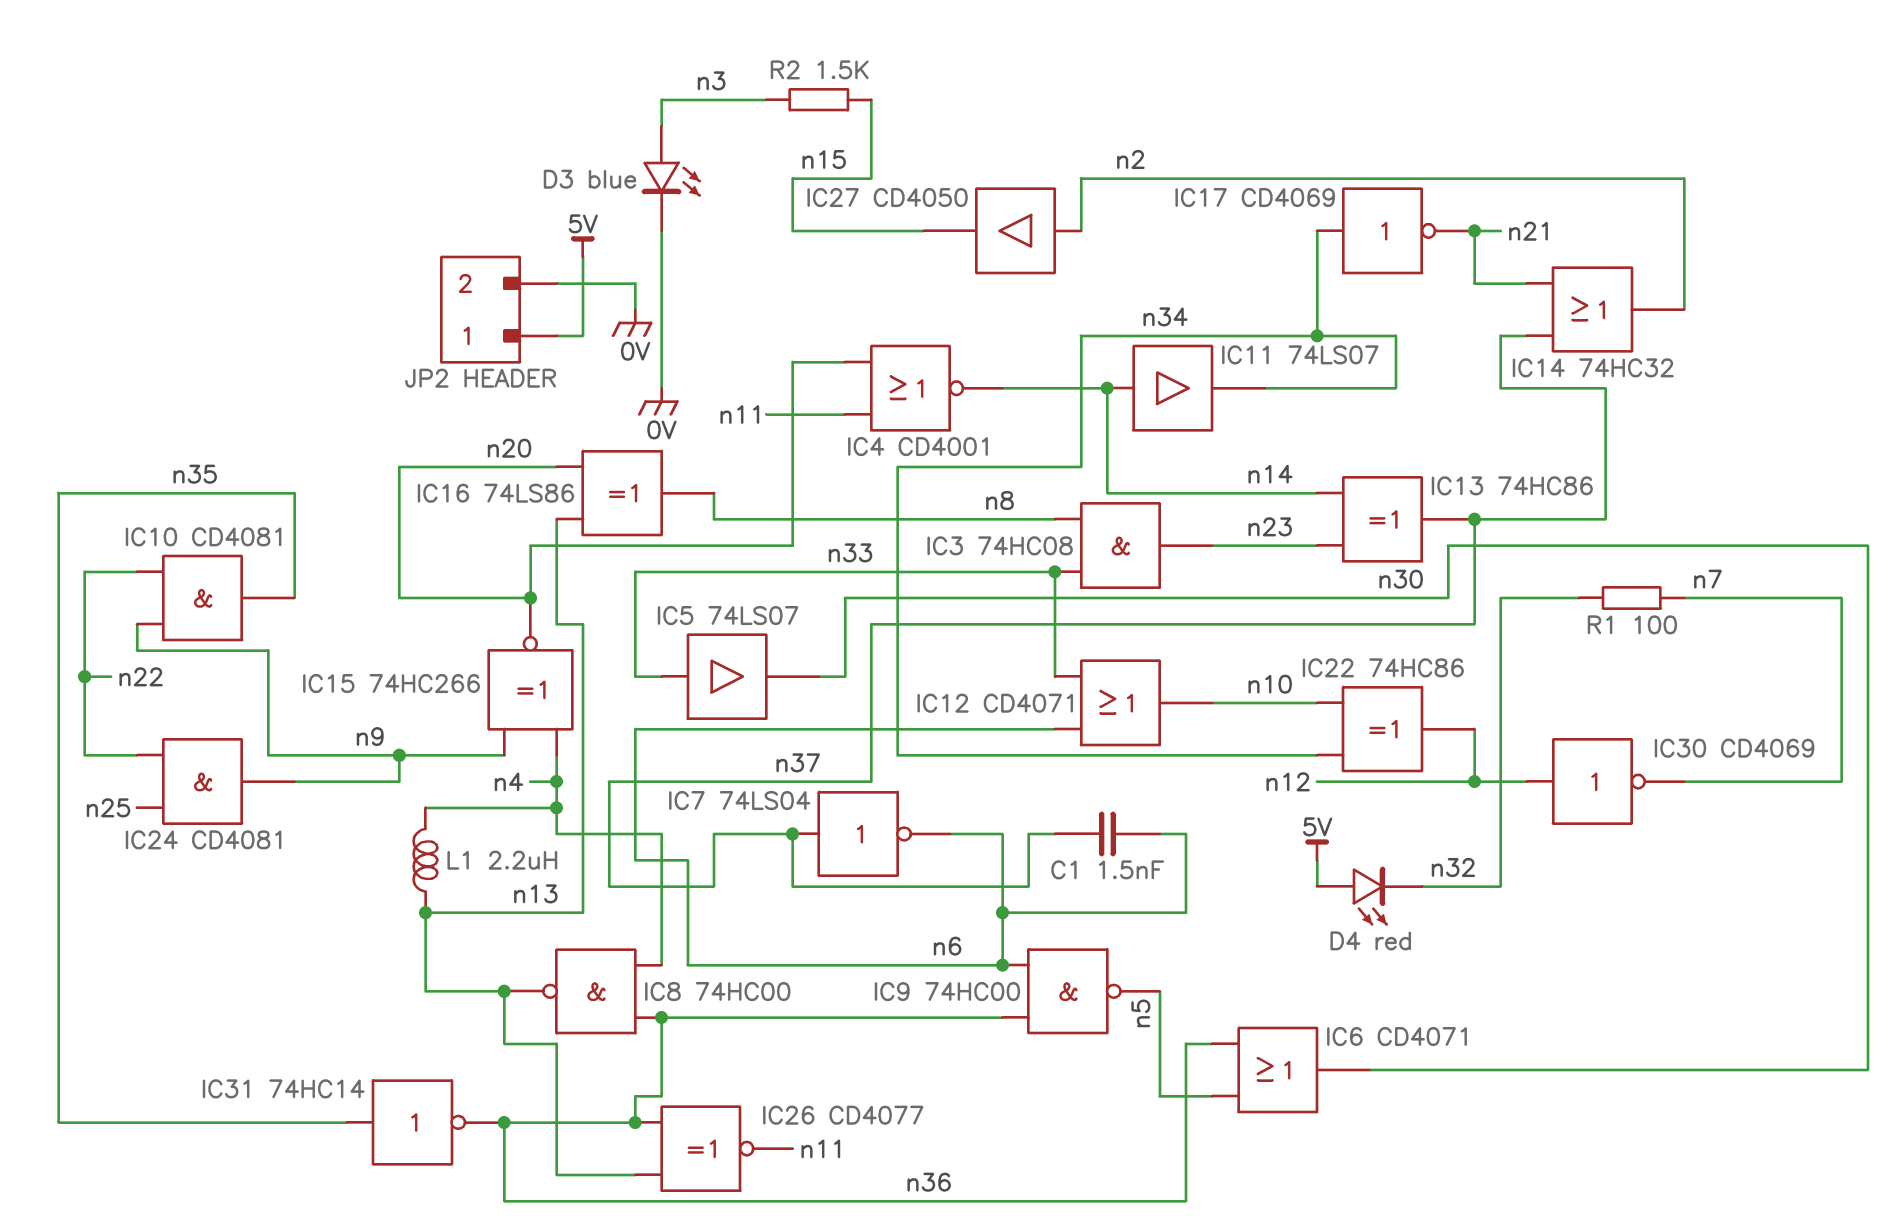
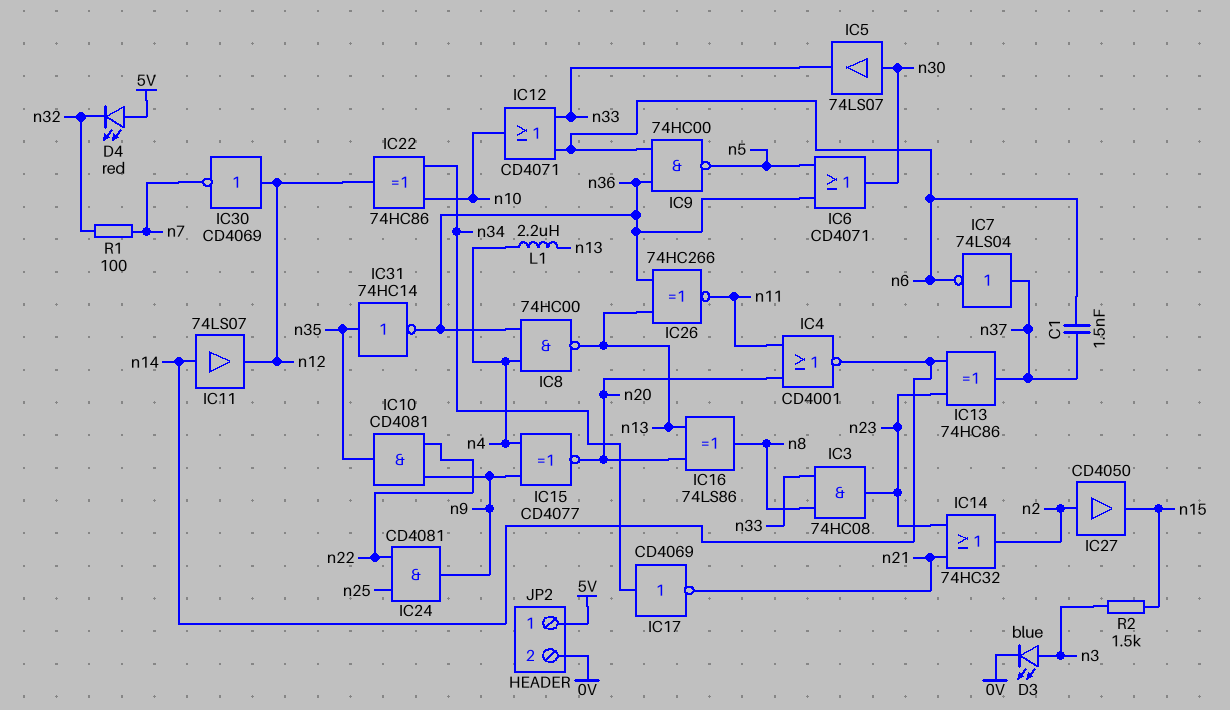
IC5: buffer 74LS07 (in n33, out n30) -> buffer 74LS07 (in n30, out n33)
IC11: buffer 74LS07 (in n14, out n34) -> buffer 74LS07 (in n14, out n12)
IC14: OR 74HC32 (in n21, in n37, out n2) -> OR 74HC32 (in n21, in n23, out n2)
IC15: XNOR 74HC266 (in n4, in n9, out n20) -> XNOR CD4077 (in n4, in n9, out n20)
IC26: XNOR CD4077 (in n13, in n36, out n11) -> XNOR 74HC266 (in n13, in n36, out n11)

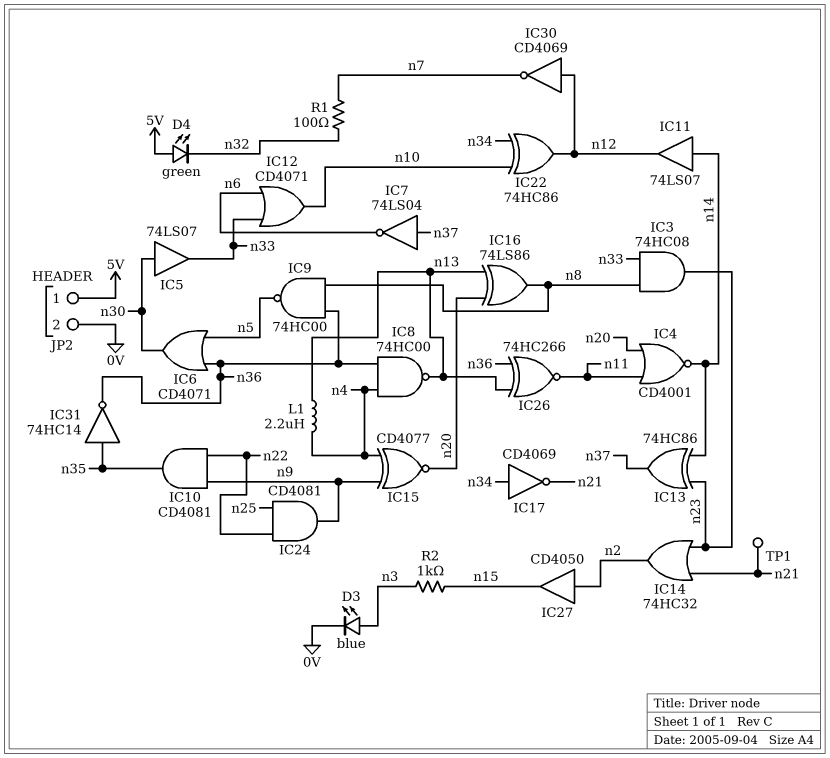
C1: 1.5nF (n6, n37) -> none
D4: LED red (A 5V, K n32) -> LED green (A 5V, K n32)
IC9: NAND 74HC00 (in n6, in n36, out n5) -> NAND 74HC00 (in n8, in n36, out n5)
R2: 1.5k (n3, n15) -> 1k (n3, n15)
TP1: none -> test point (n21)

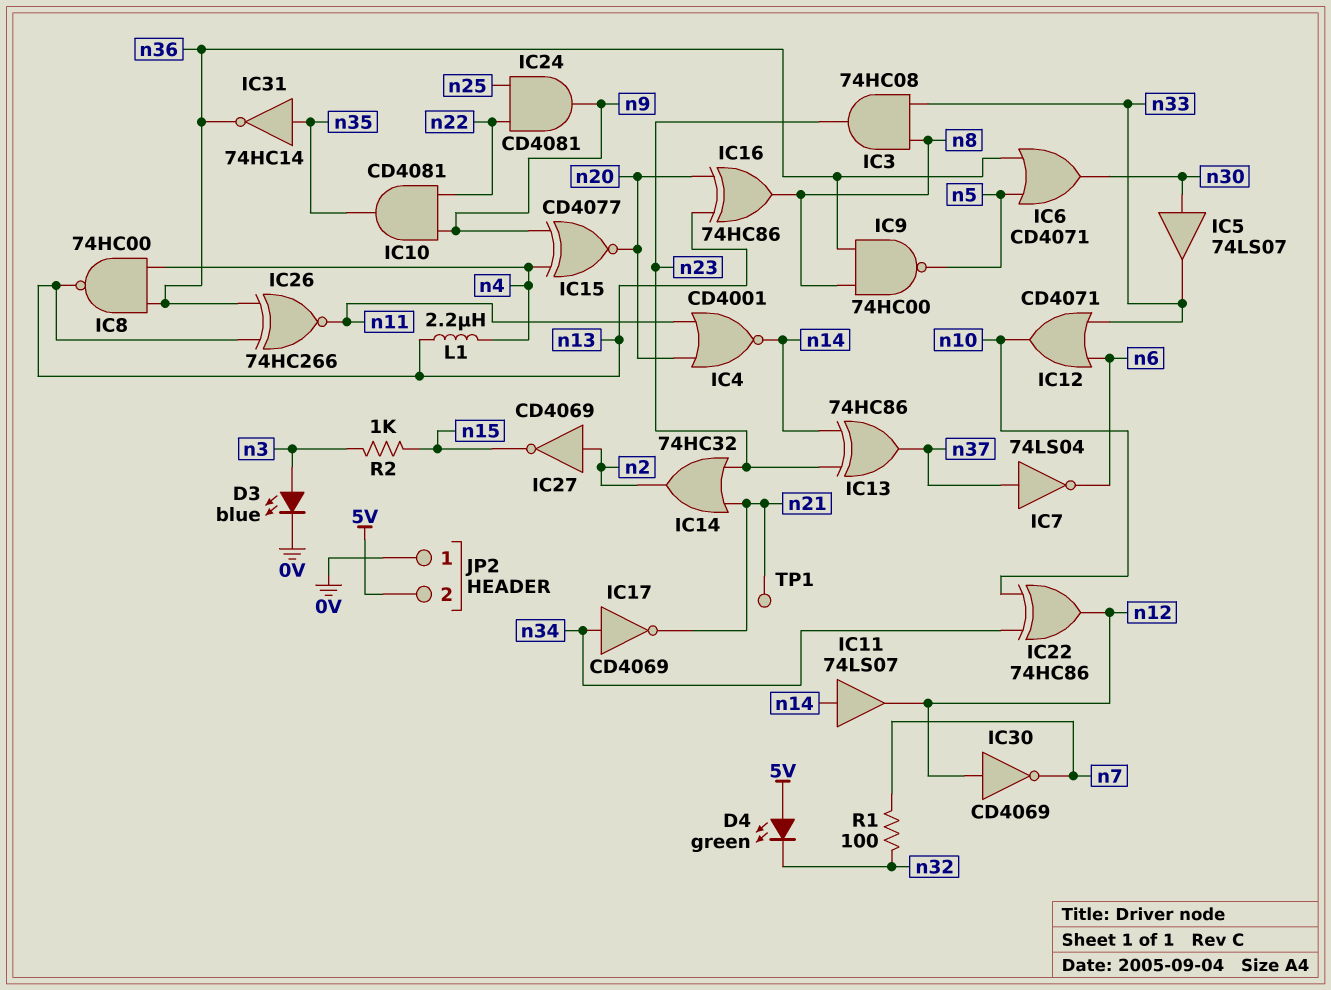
IC16: XOR 74LS86 (in n13, in n20, out n8) -> XOR 74HC86 (in n13, in n20, out n8)
IC27: buffer CD4050 (in n2, out n15) -> NOT CD4069 (in n2, out n15)
JP2 pin 1: 5V -> 0V
JP2 pin 2: 0V -> 5V

